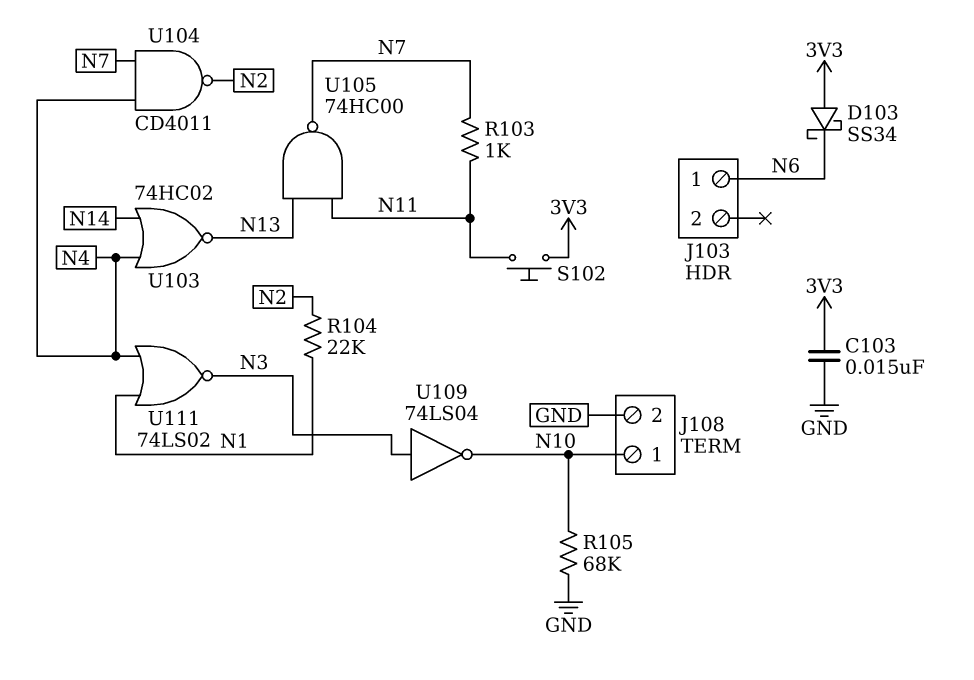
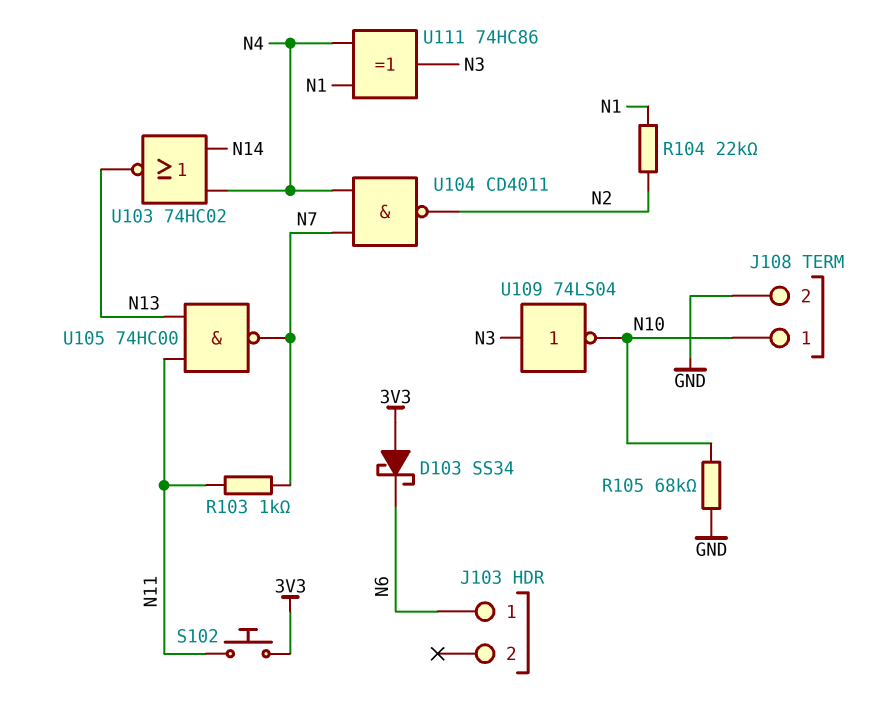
C103: 15nF (3V3, GND) -> none
U111: NOR 74LS02 (in N1, in N4, out N3) -> XOR 74HC86 (in N1, in N4, out N3)

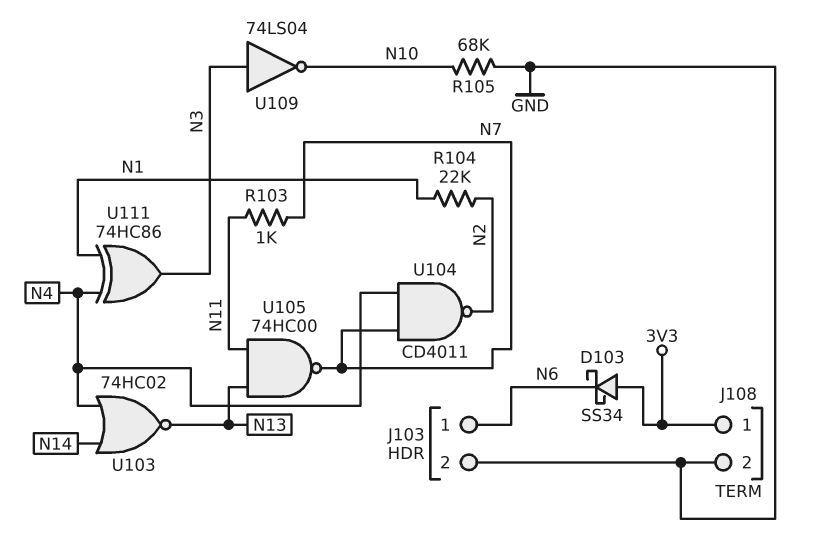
J103 pin 2: none -> GND
J108 pin 1: N10 -> 3V3
S102: button (3V3, N11) -> none

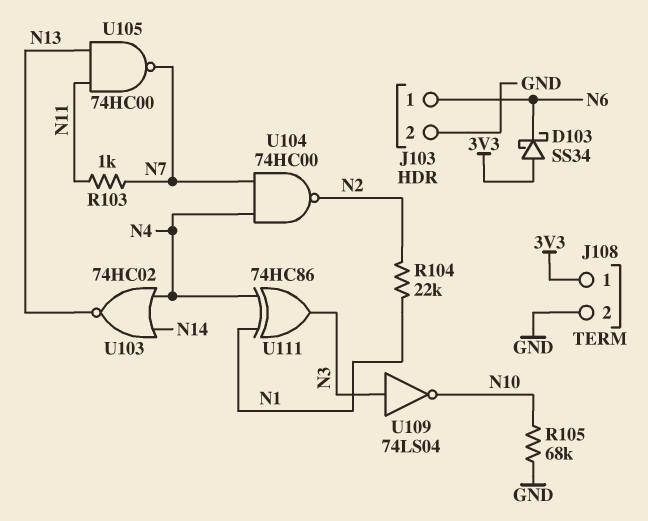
U104: NAND CD4011 (in N4, in N7, out N2) -> NAND 74HC00 (in N4, in N7, out N2)

